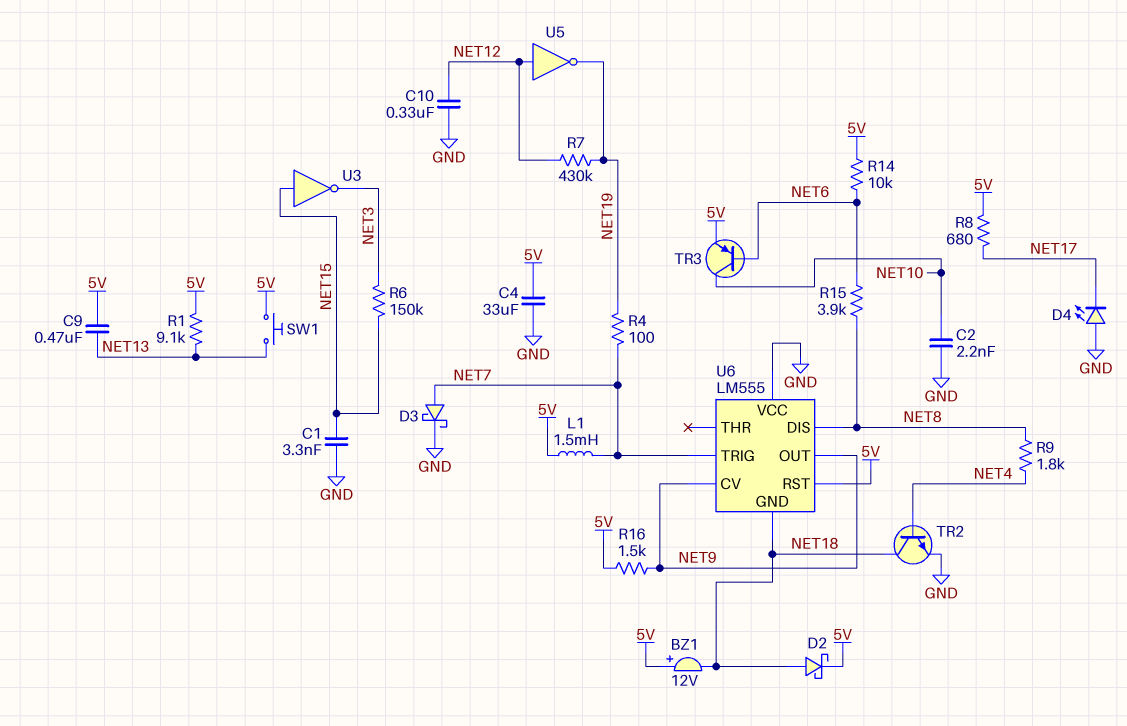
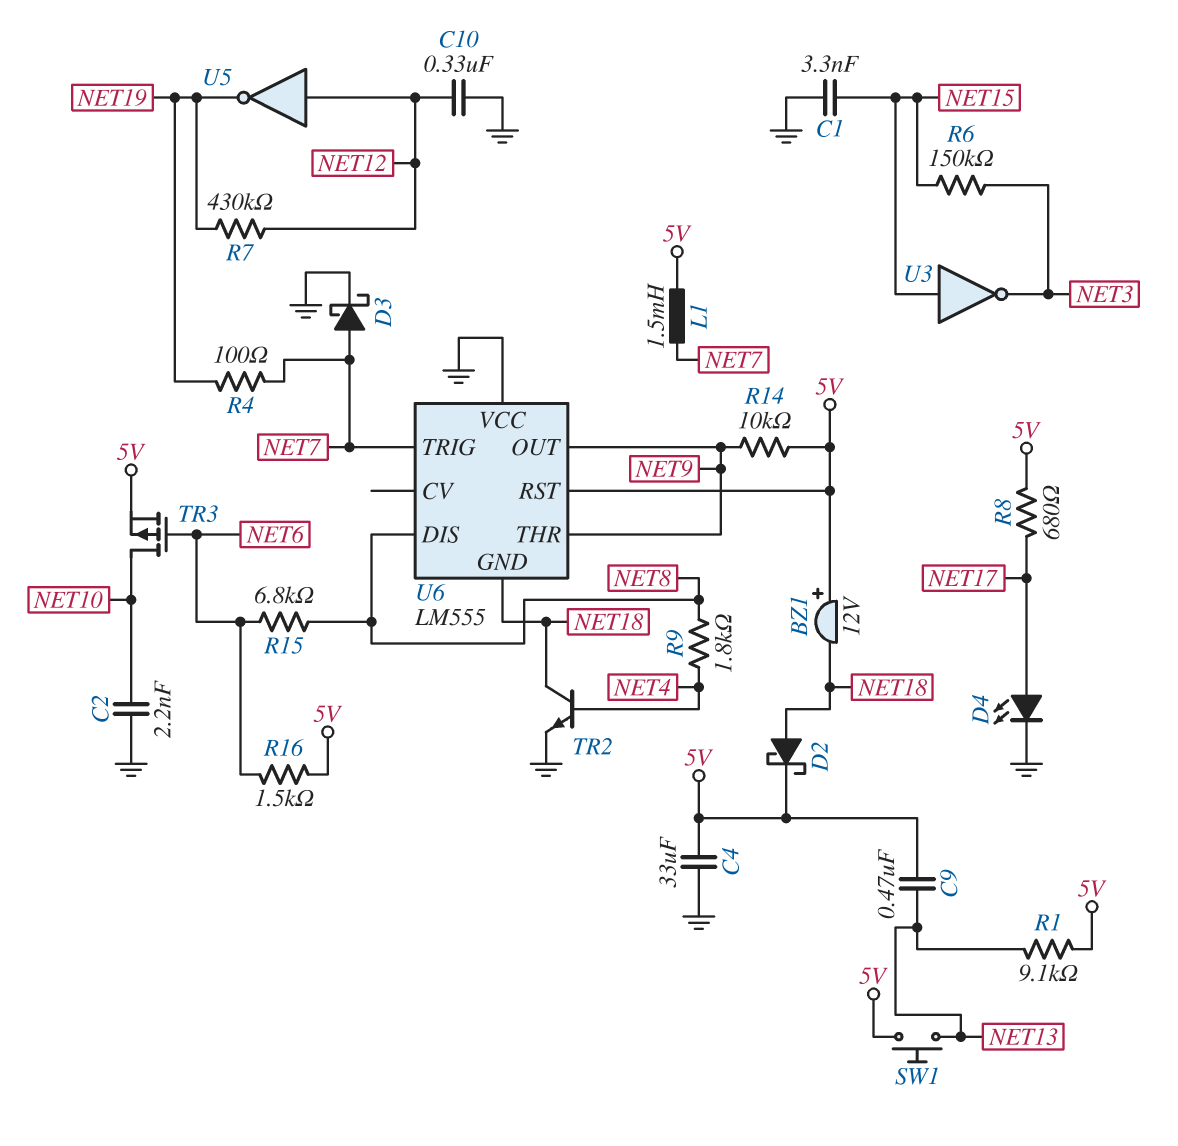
D4: LED (A GND, K NET17) -> LED (A NET17, K GND)
R14: 10k (5V, NET6) -> 10k (5V, NET9)
R15: 3.9k (NET6, NET8) -> 6.8k (NET6, NET8)
R16: 1.5k (5V, NET9) -> 1.5k (5V, NET6)
TR3: PNP (B NET6, C NET10, E 5V) -> PMOS (G NET6, D NET10, S 5V)
U6 pin CV: NET9 -> none
U6 pin THR: none -> NET9

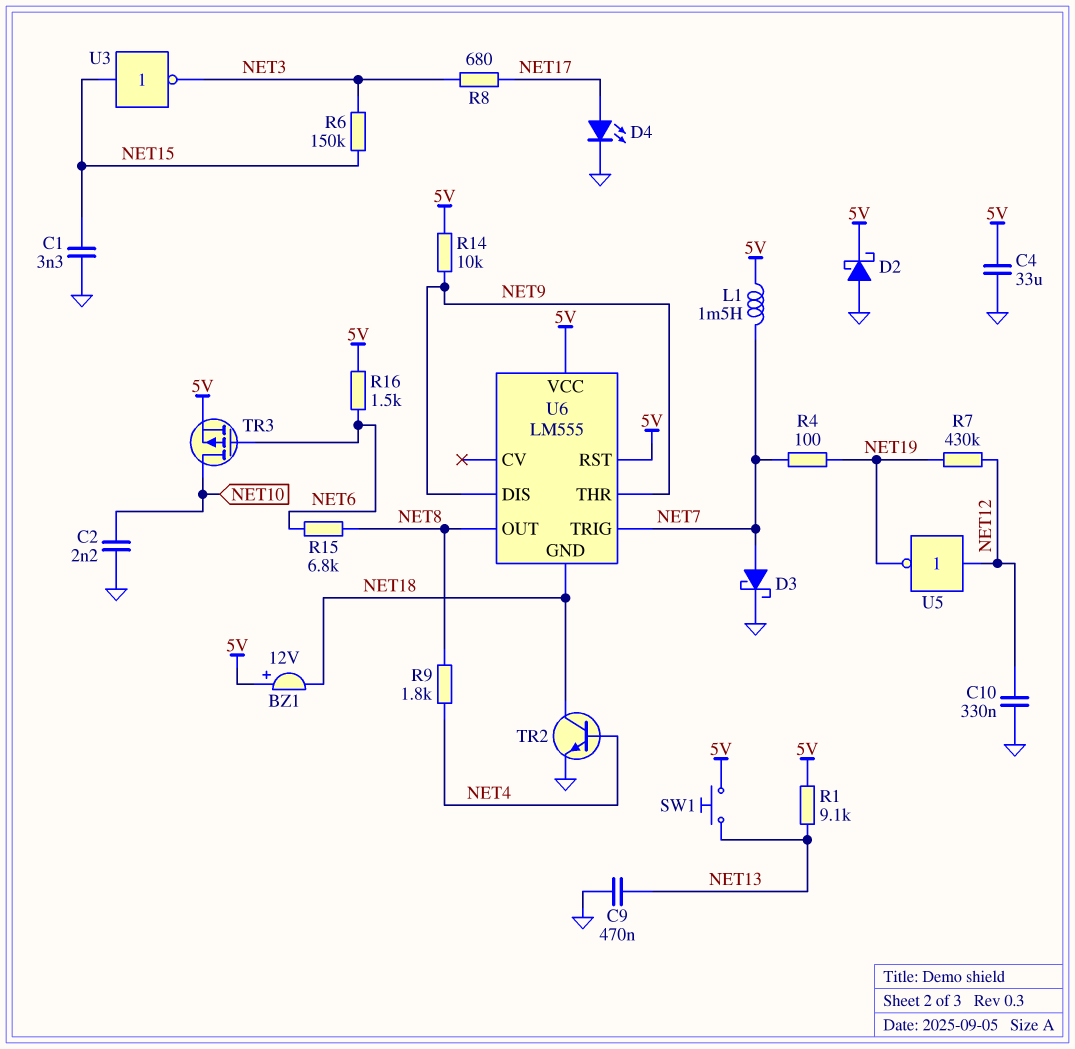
C9: 470nF (5V, NET13) -> 470nF (GND, NET13)
D2: schottky (A NET18, K 5V) -> schottky (A GND, K 5V)
R8: 680 (5V, NET17) -> 680 (NET3, NET17)
U6 pin DIS: NET8 -> NET9
U6 pin OUT: NET9 -> NET8
U6 pin VCC: GND -> 5V

